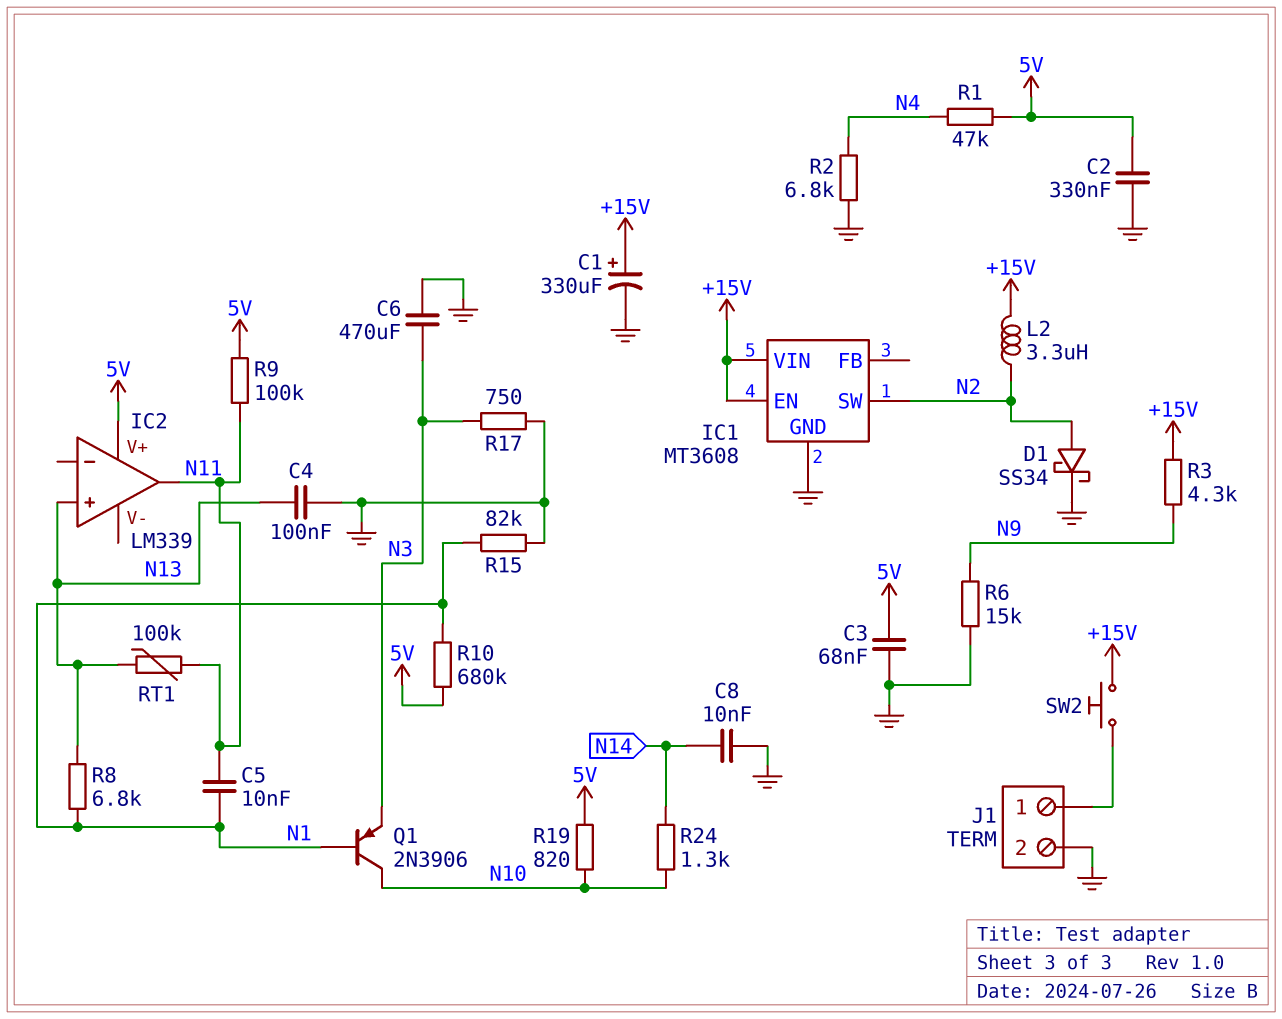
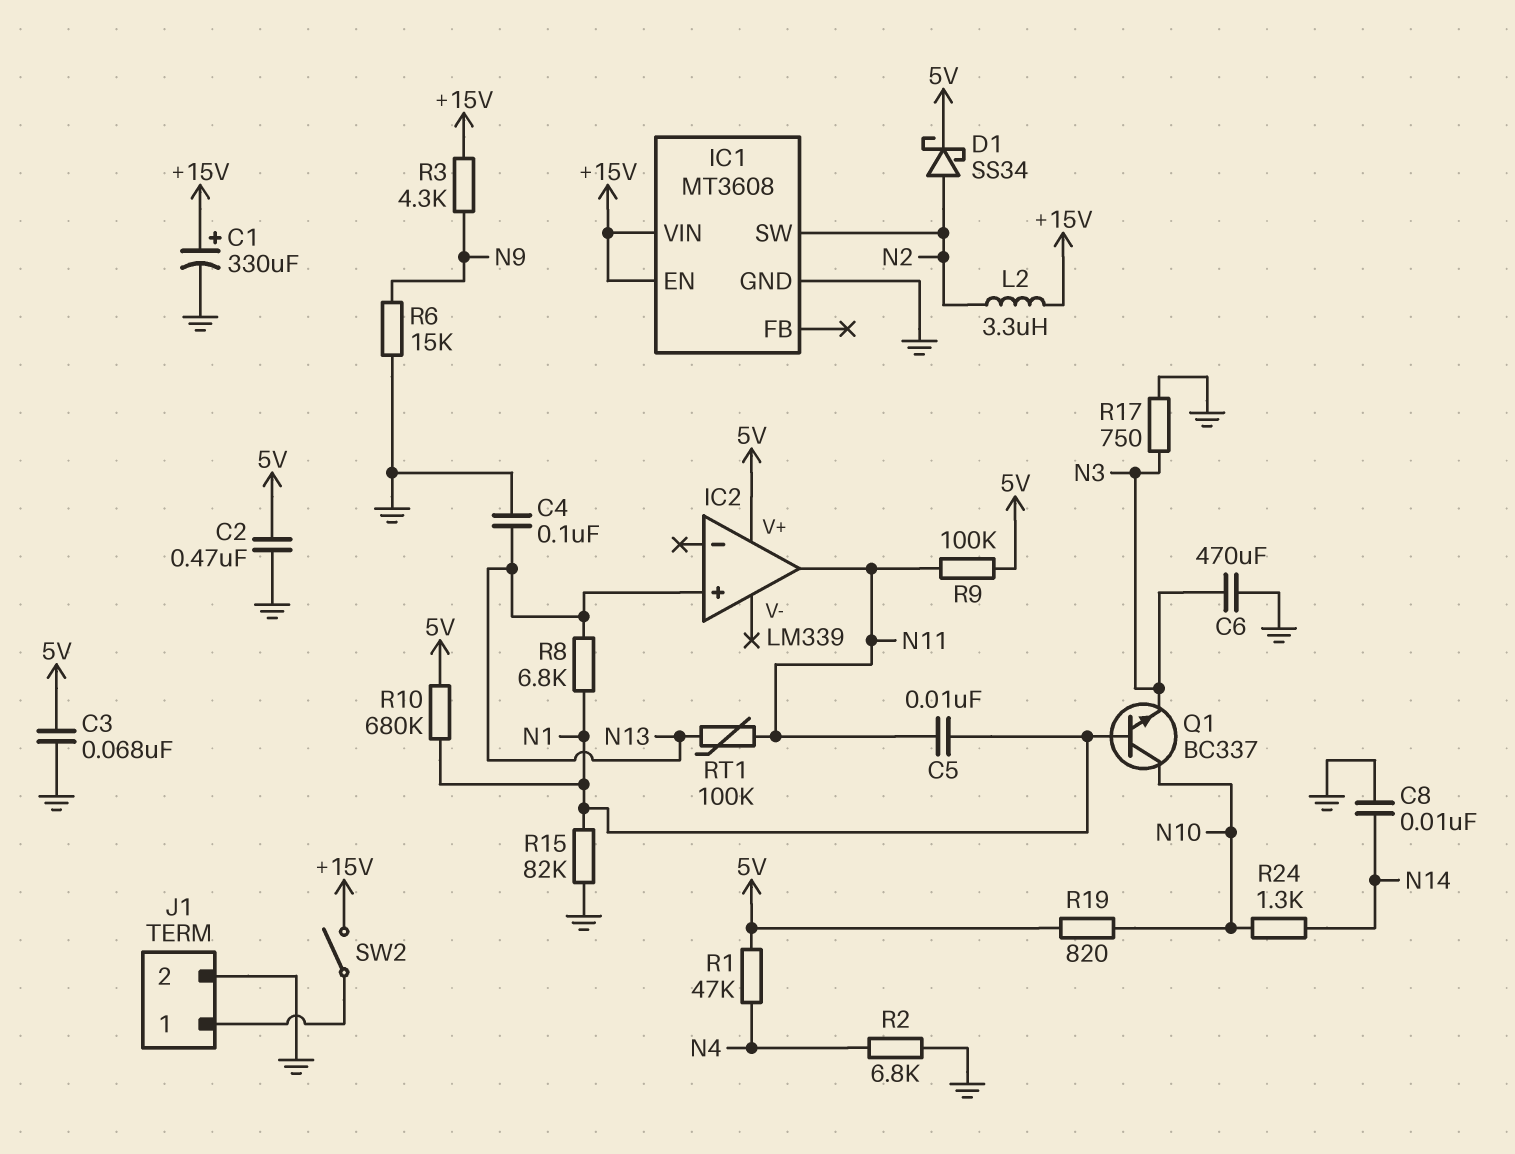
C2: 330nF (5V, GND) -> 470nF (5V, GND)
D1: schottky SS34 (A N2, K GND) -> schottky SS34 (A N2, K 5V)
Q1: PNP 2N3906 (B N1, C N10, E N3) -> NPN BC337 (B N1, C N10, E N3)
SW2: button (+15V, J1/1) -> switch (+15V, J1/1)

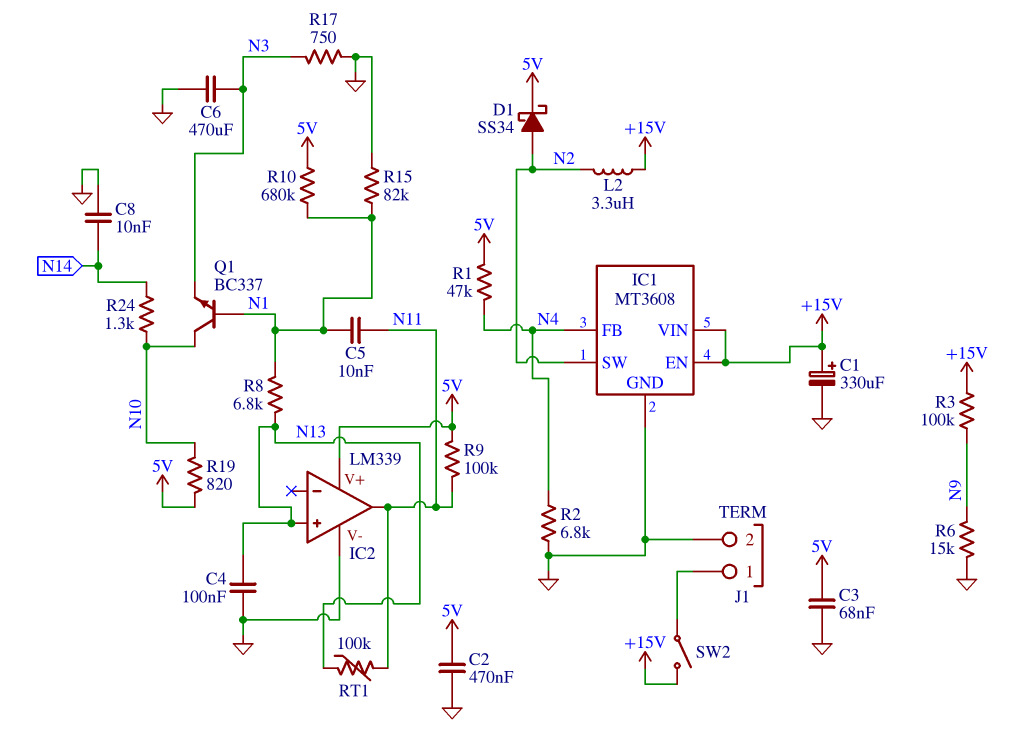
IC1 pin FB: none -> N4
IC2 pin V-: none -> GND
R3: 4.3k (+15V, N9) -> 100k (+15V, N9)

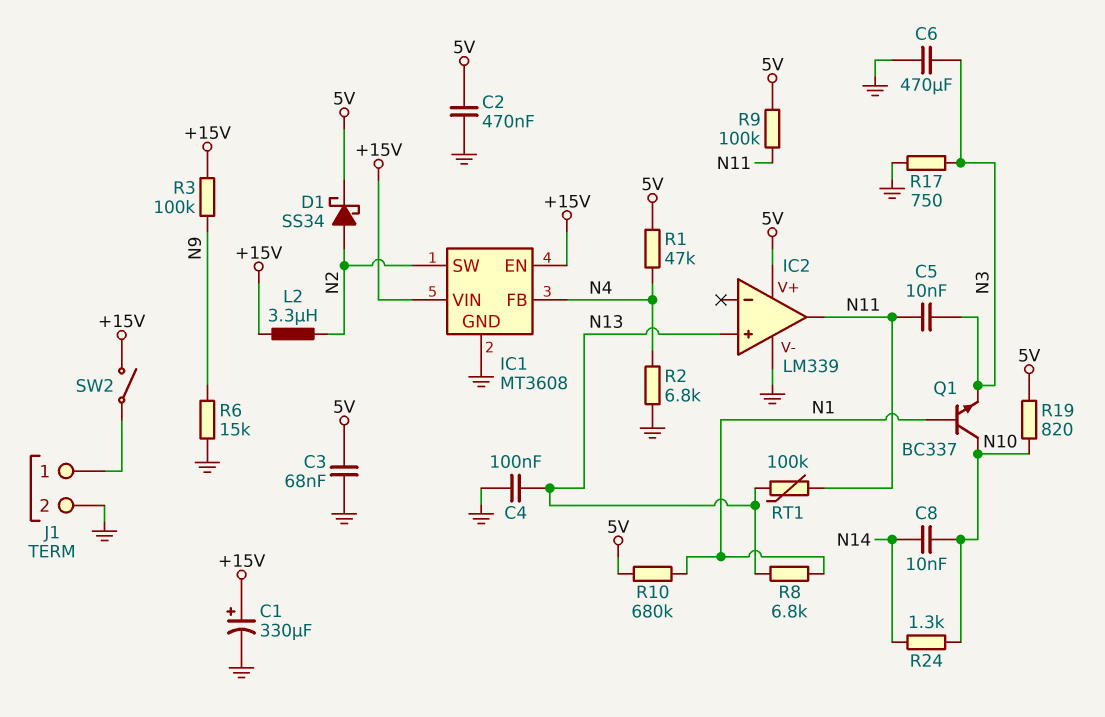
C5: 10nF (N1, N11) -> 10nF (N3, N11)
C8: 10nF (GND, N14) -> 10nF (N10, N14)
R15: 82k (GND, N1) -> none

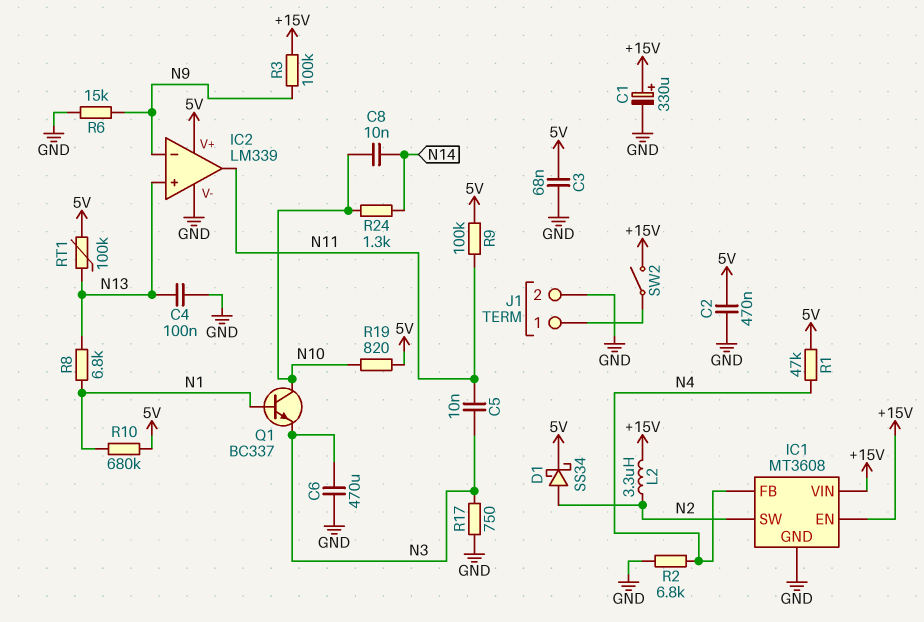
IC2 pin in-: none -> N9
RT1: 100k (N11, N13) -> 100k (5V, N13)

